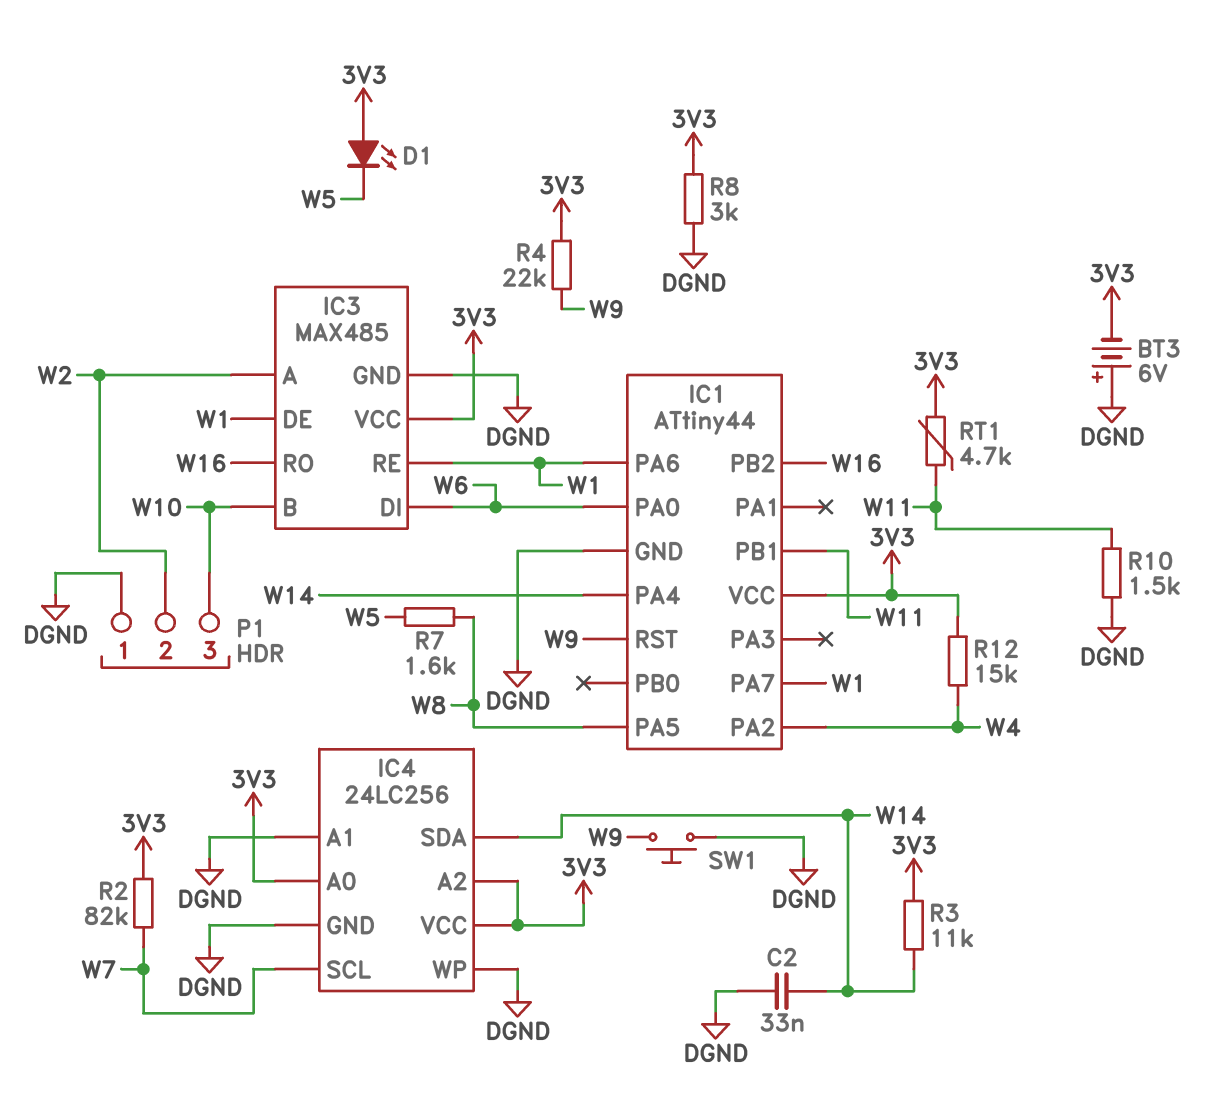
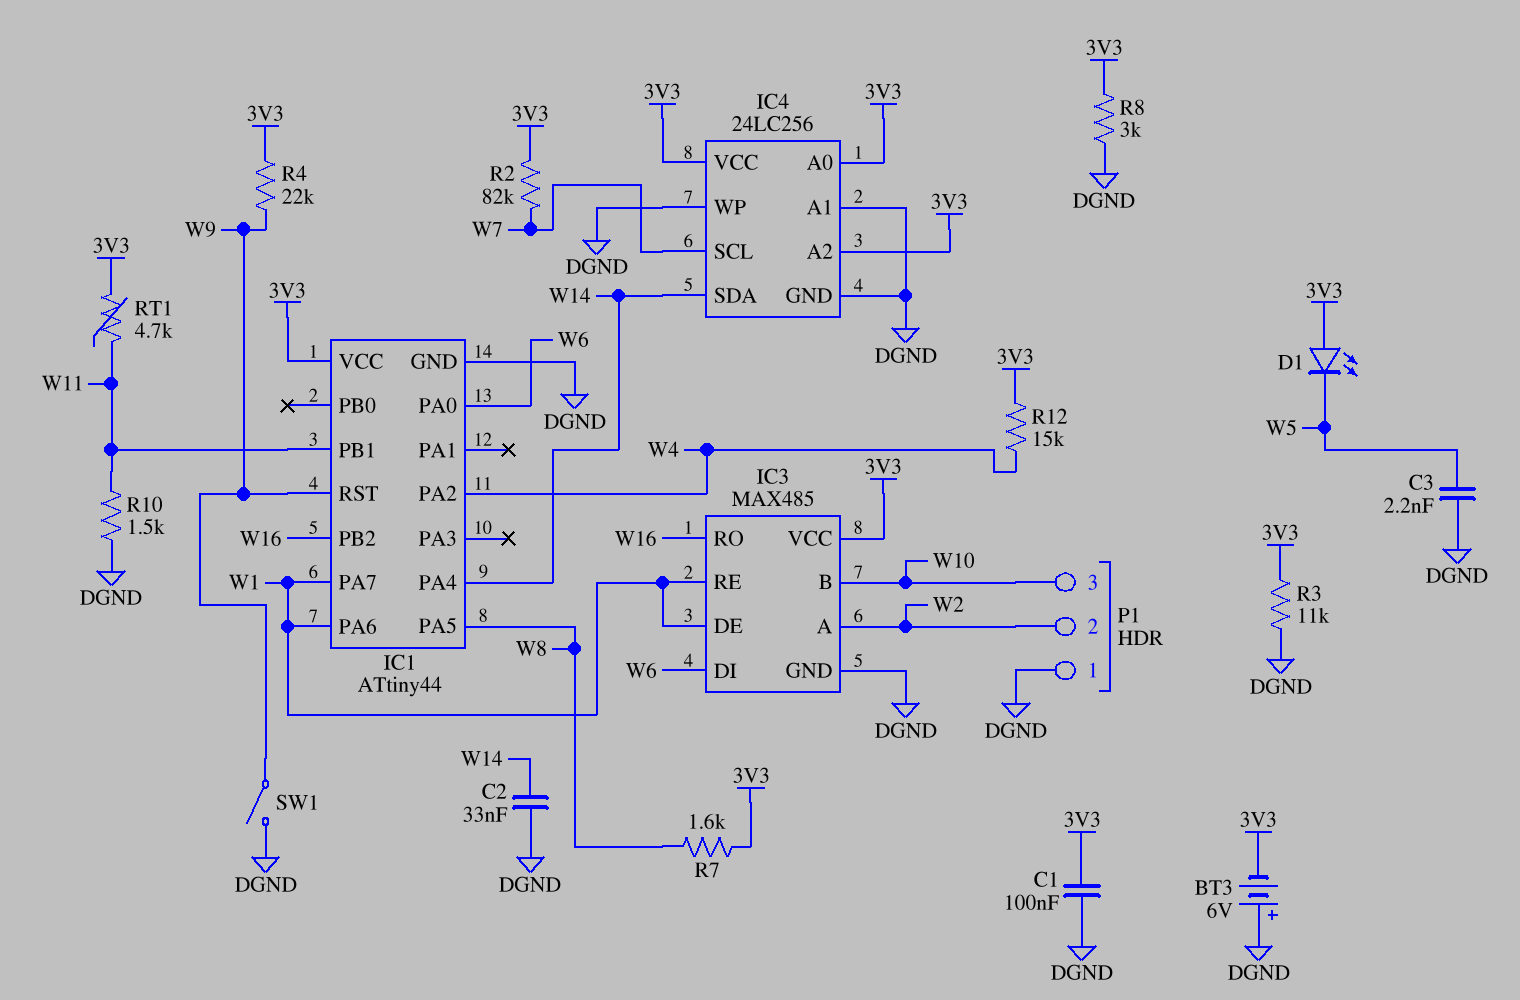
C1: none -> 100nF (3V3, DGND)
C3: none -> 2.2nF (DGND, W5)
R3: 11k (3V3, W14) -> 11k (3V3, DGND)
R7: 1.6k (W5, W8) -> 1.6k (3V3, W8)
SW1: button (DGND, W9) -> switch (DGND, W9)

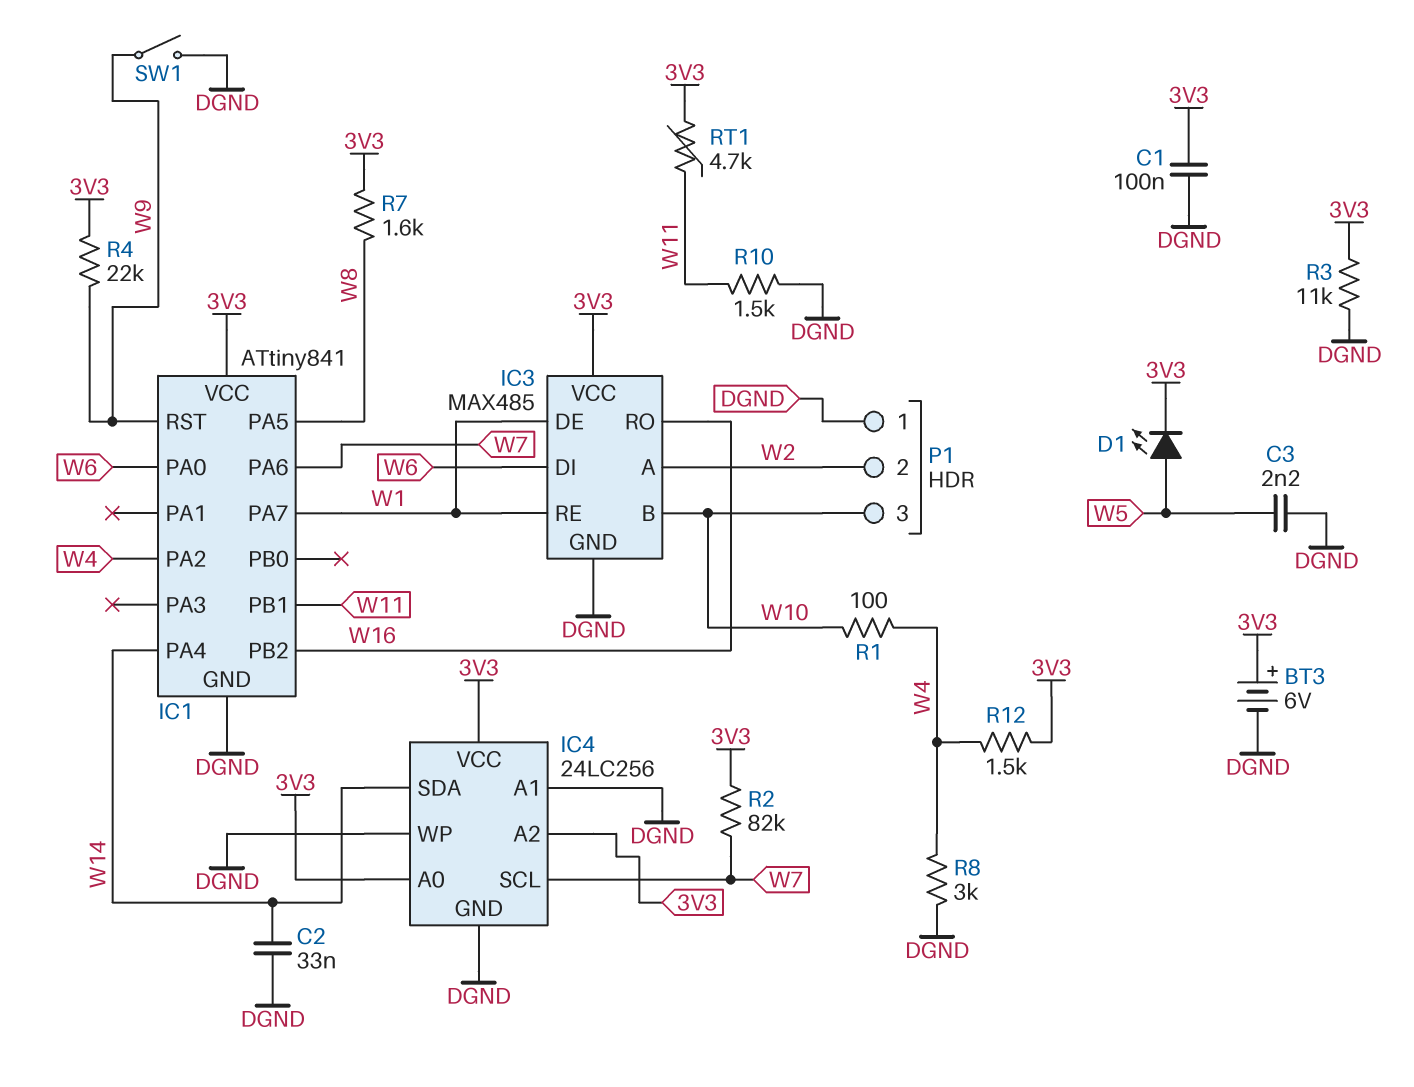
BT3: 6V (plus DGND, minus 3V3) -> 6V (plus 3V3, minus DGND)
D1: LED (A 3V3, K W5) -> LED (A W5, K 3V3)
IC1: ATtiny44 -> ATtiny841
IC1 pin PA6: W1 -> W7
R1: none -> 100 (W4, W10)
R8: 3k (3V3, DGND) -> 3k (DGND, W4)
R12: 15k (3V3, W4) -> 1.5k (3V3, W4)

